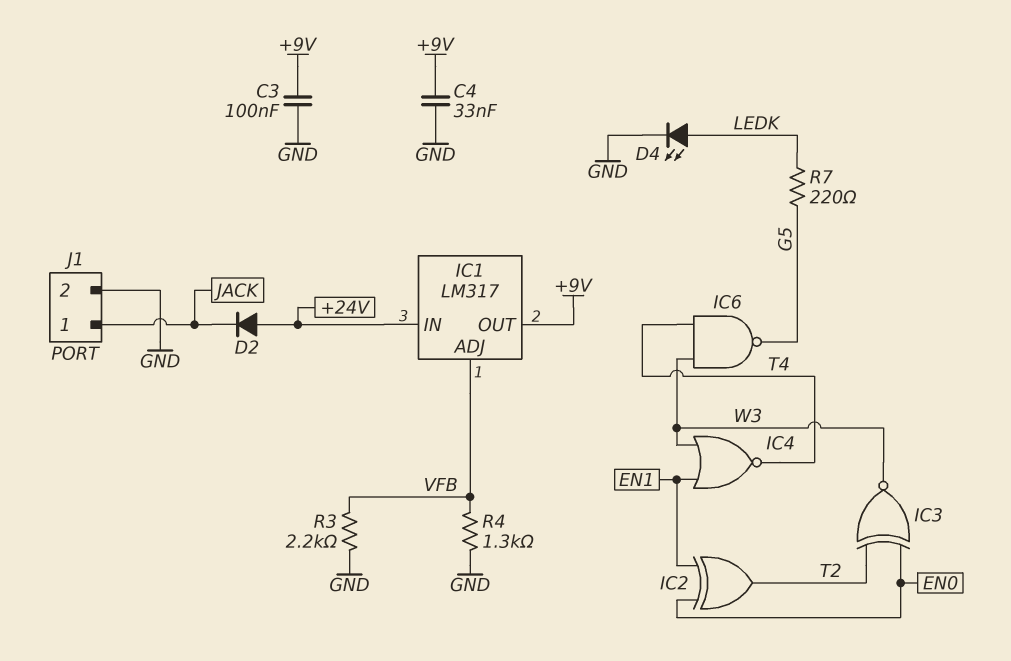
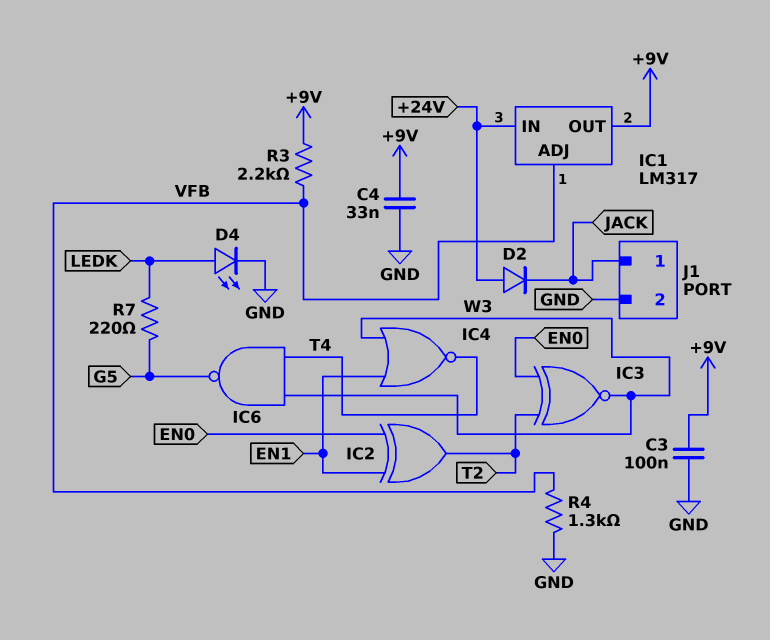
R3: 2.2k (GND, VFB) -> 2.2k (+9V, VFB)

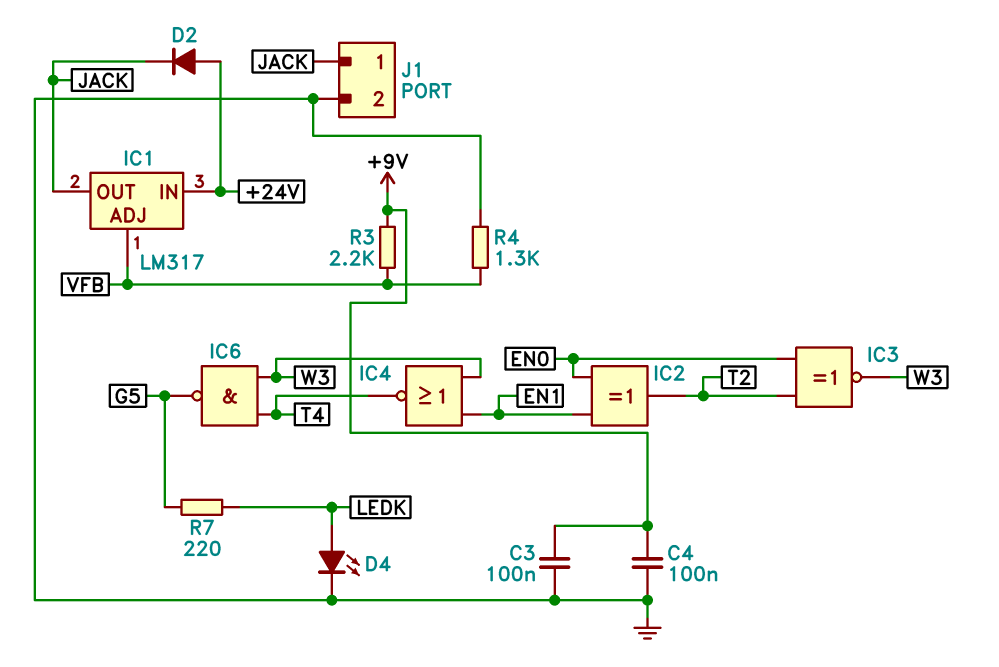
C4: 33nF (+9V, GND) -> 100nF (+9V, GND)
IC1 pin OUT: +9V -> JACK

